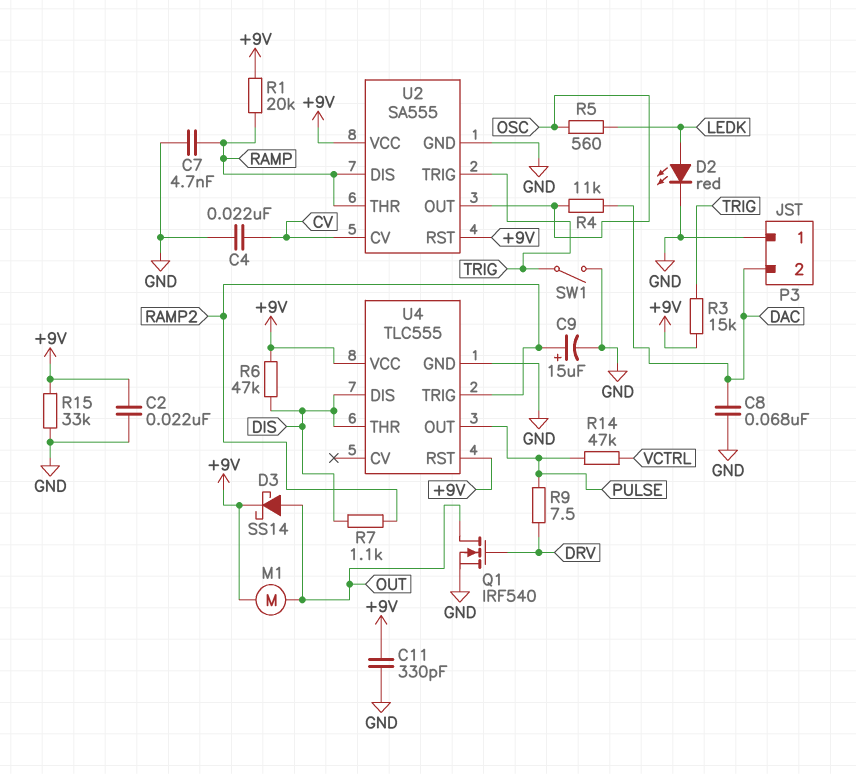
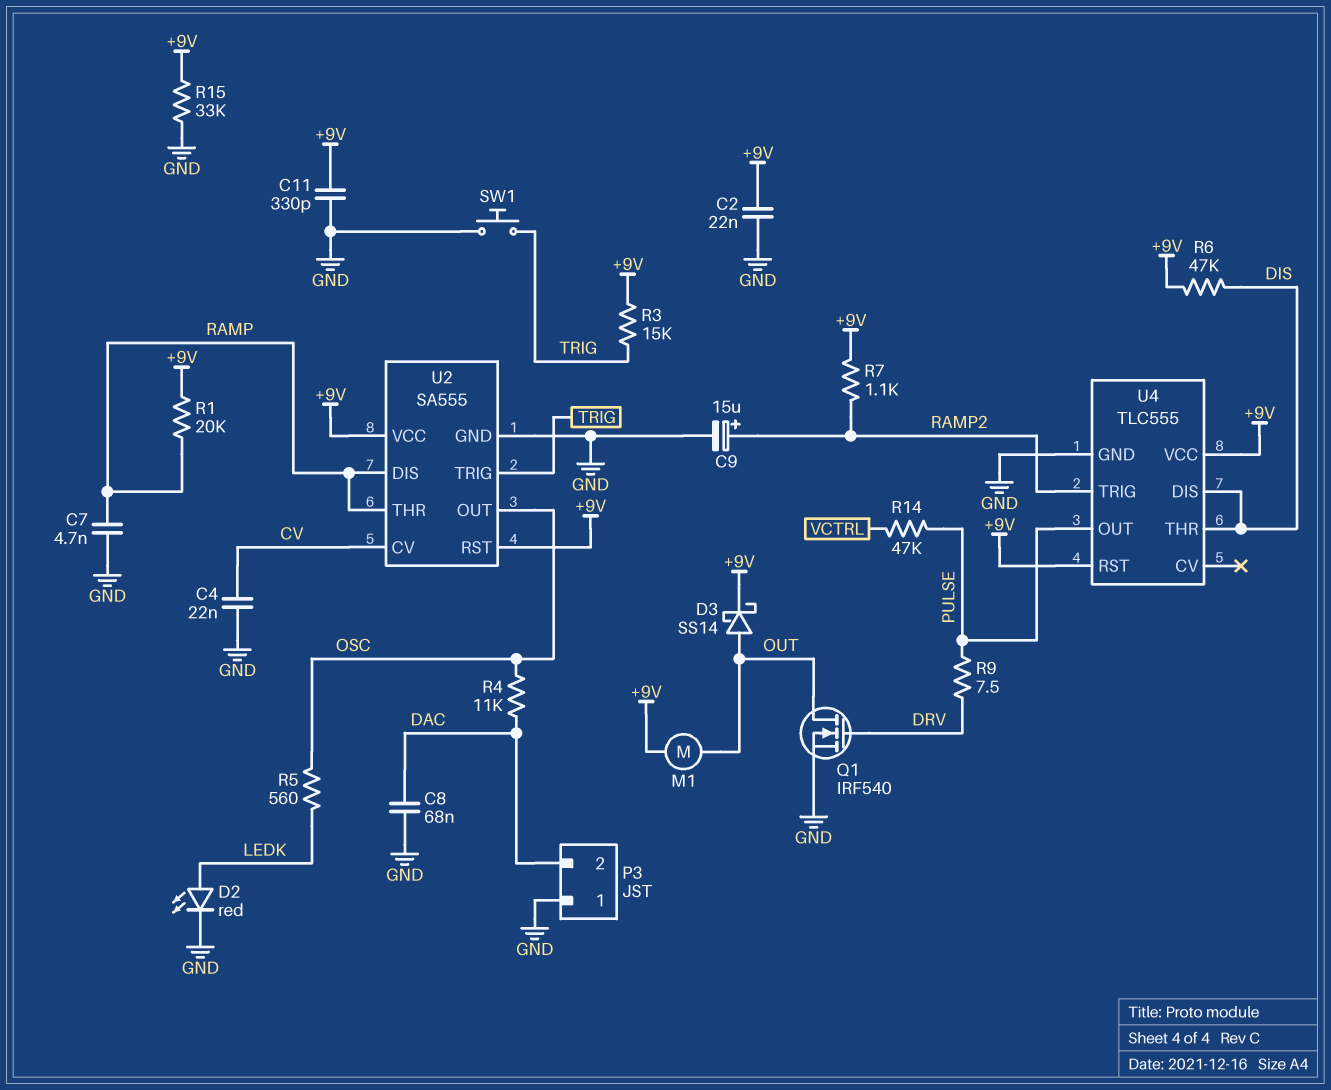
R7: 1.1k (DIS, RAMP2) -> 1.1k (+9V, RAMP2)
SW1: switch (GND, TRIG) -> button (GND, TRIG)

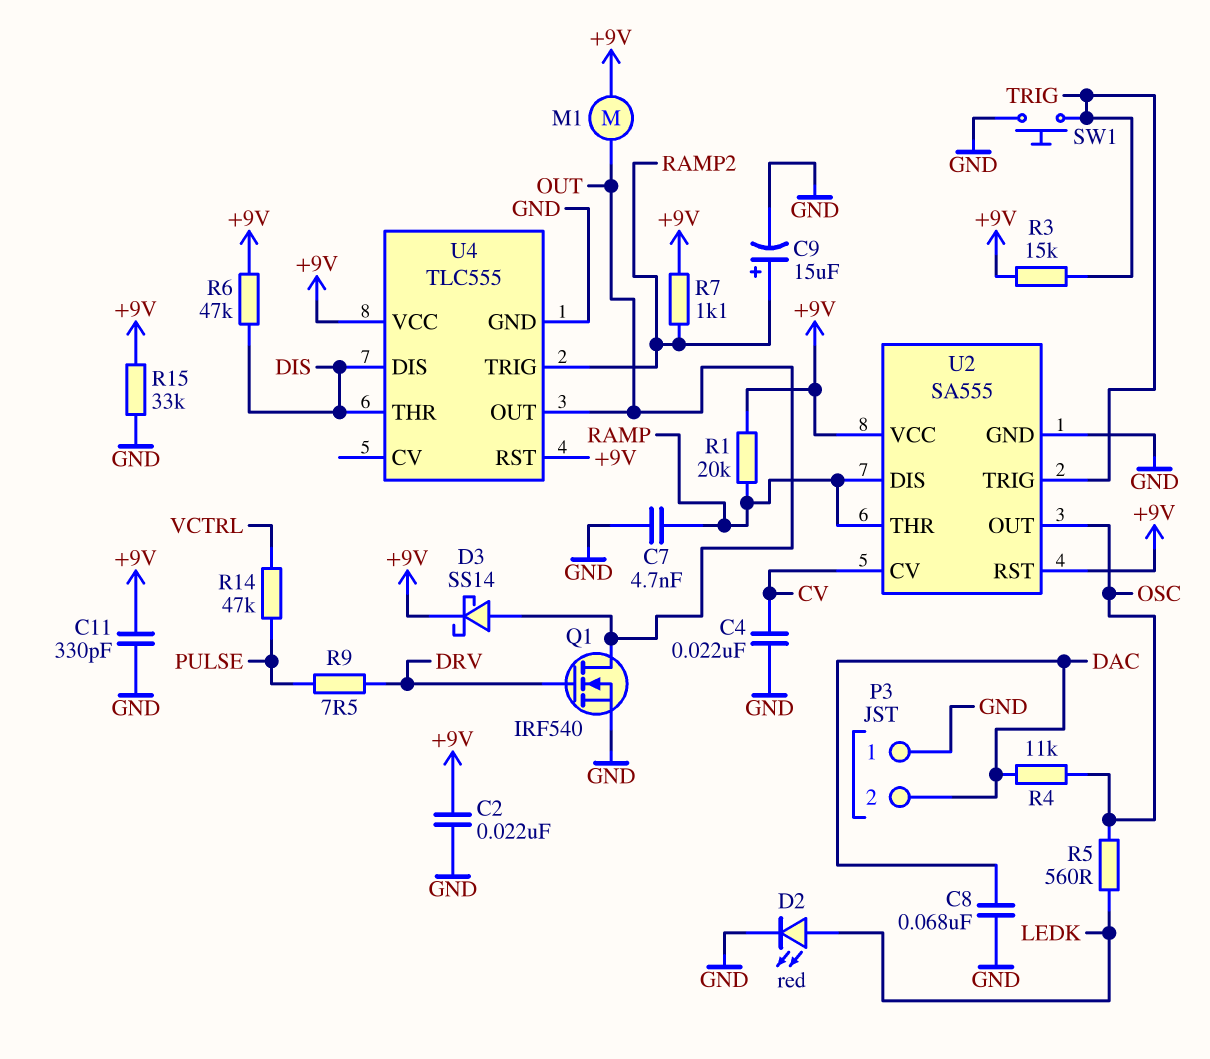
U4 pin OUT: PULSE -> OUT

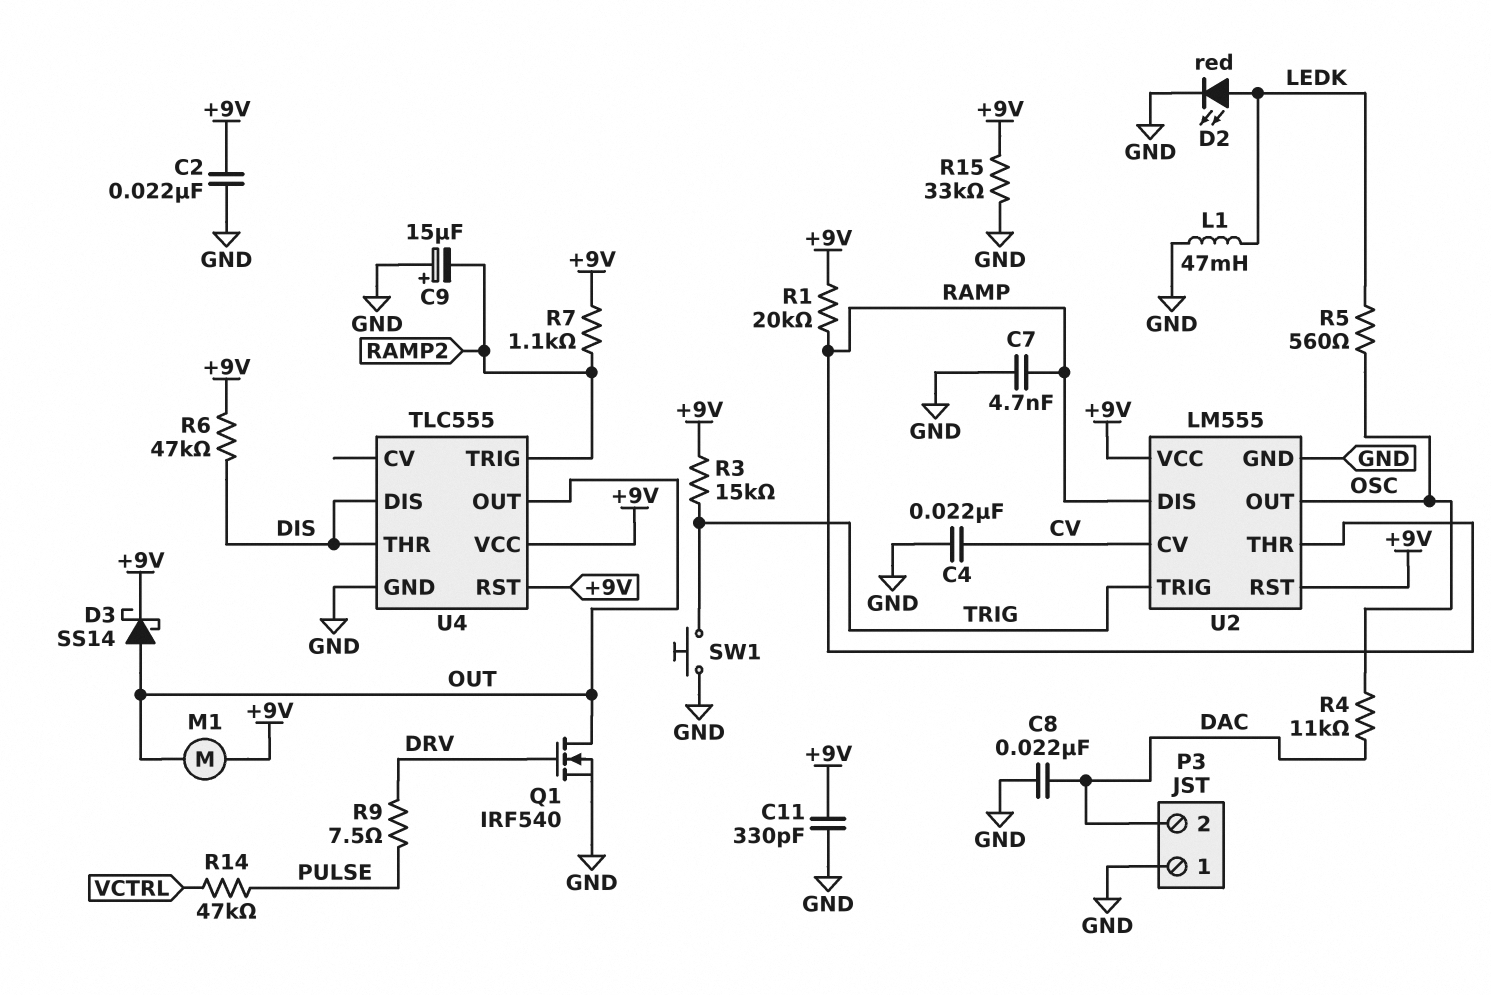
C8: 68nF (DAC, GND) -> 22nF (DAC, GND)
C9: 15uF (plus RAMP2, minus GND) -> 15uF (plus GND, minus RAMP2)
L1: none -> 47mH (GND, LEDK)
U2: SA555 -> LM555

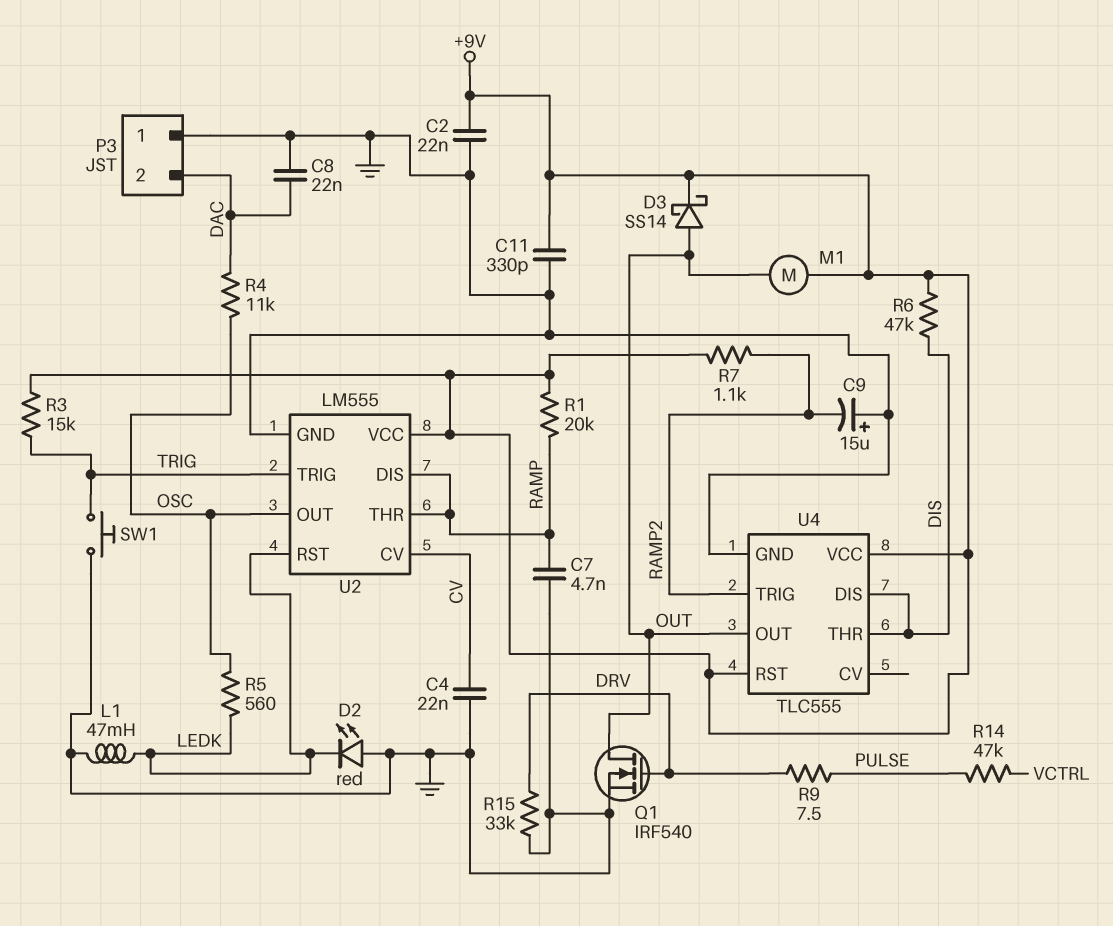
D2: LED red (A LEDK, K GND) -> LED red (A GND, K LEDK)
R15: 33k (+9V, GND) -> 33k (DRV, GND)
U2 pin RST: +9V -> LEDK

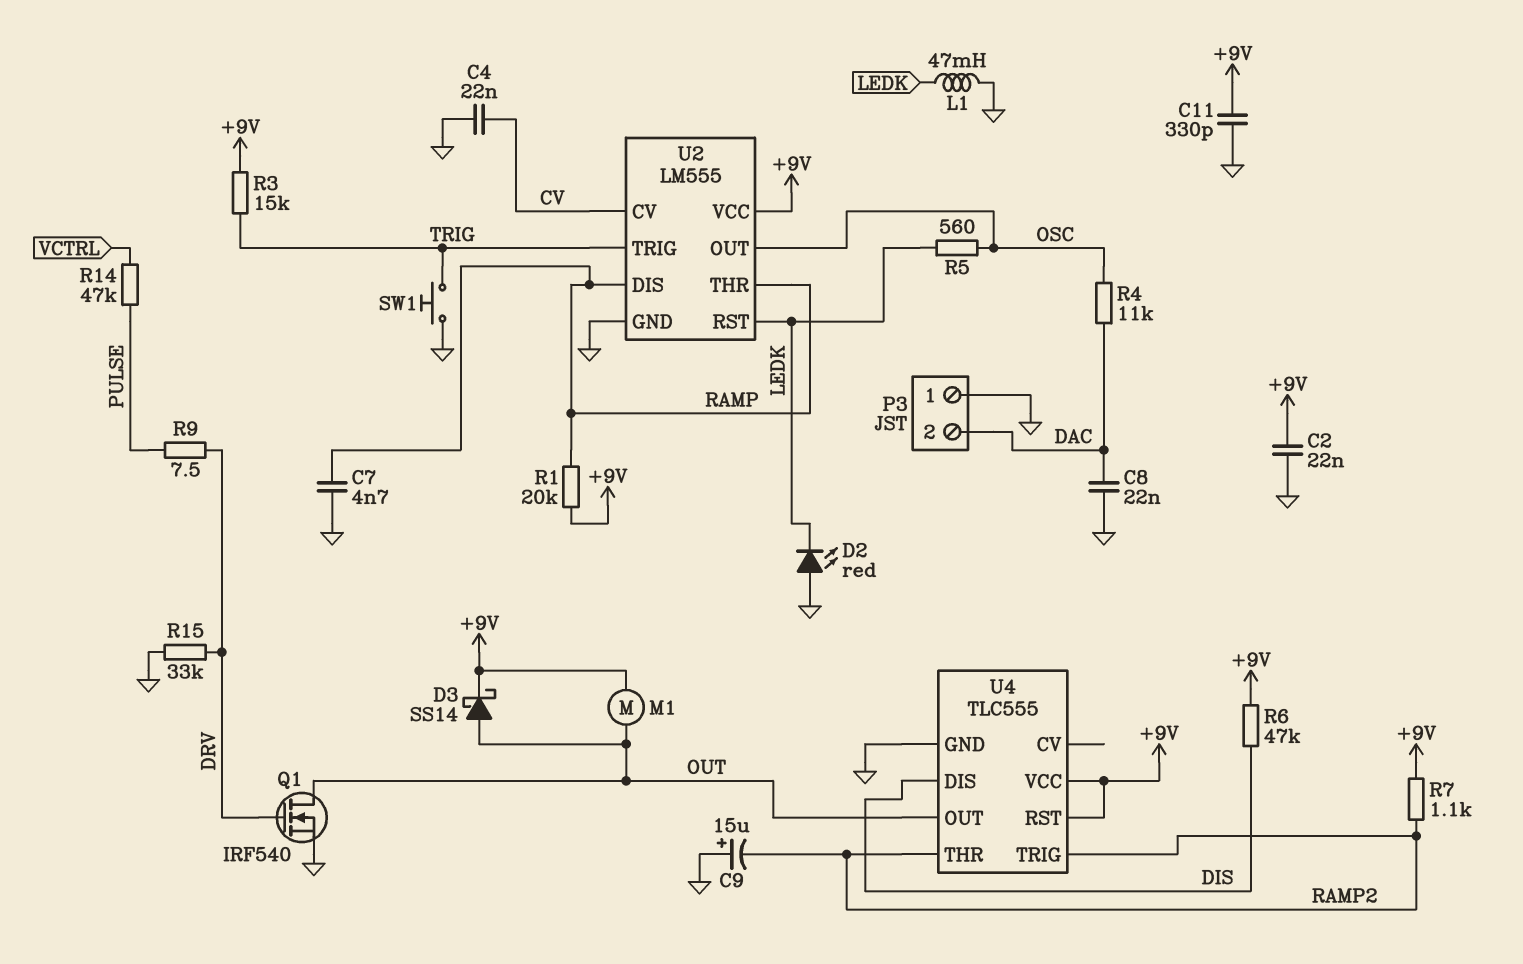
U4 pin THR: DIS -> RAMP2

